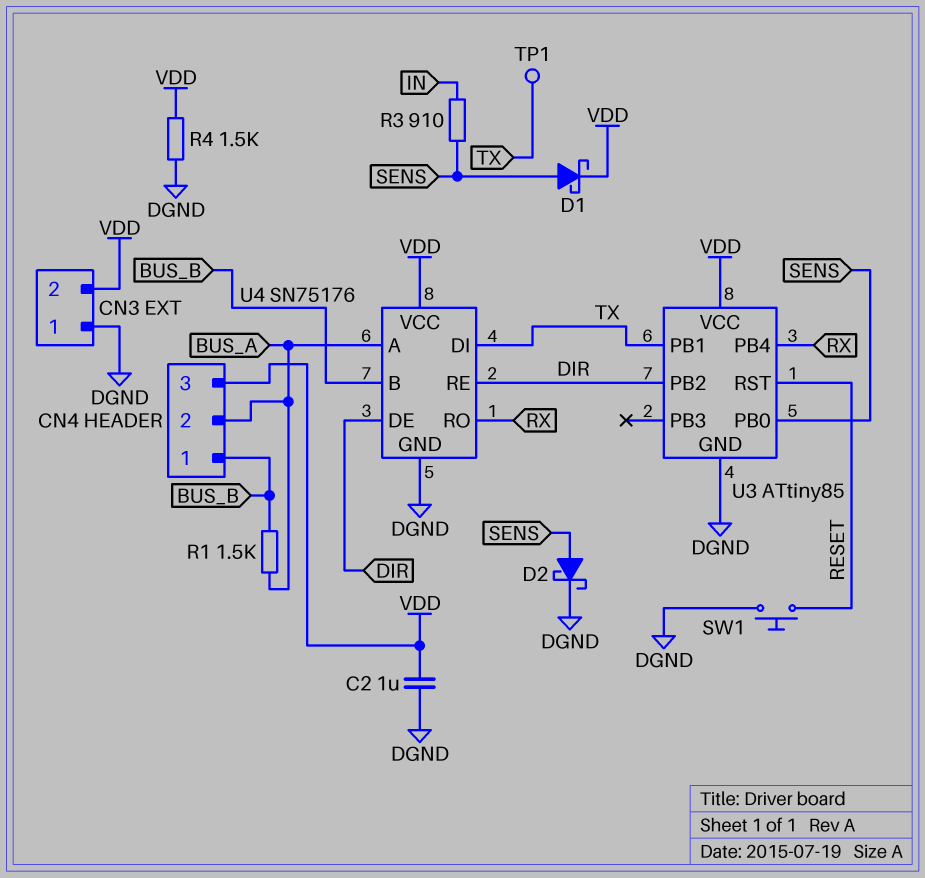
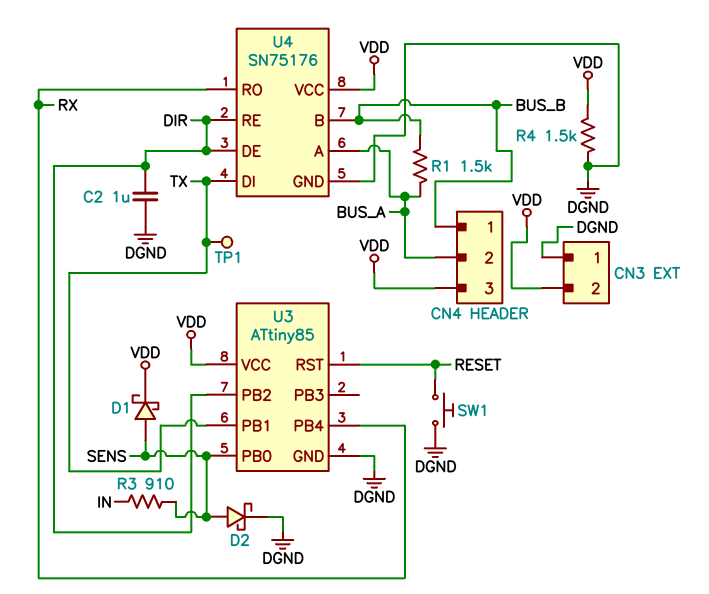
C2: 1uF (DGND, VDD) -> 1uF (DGND, DIR)

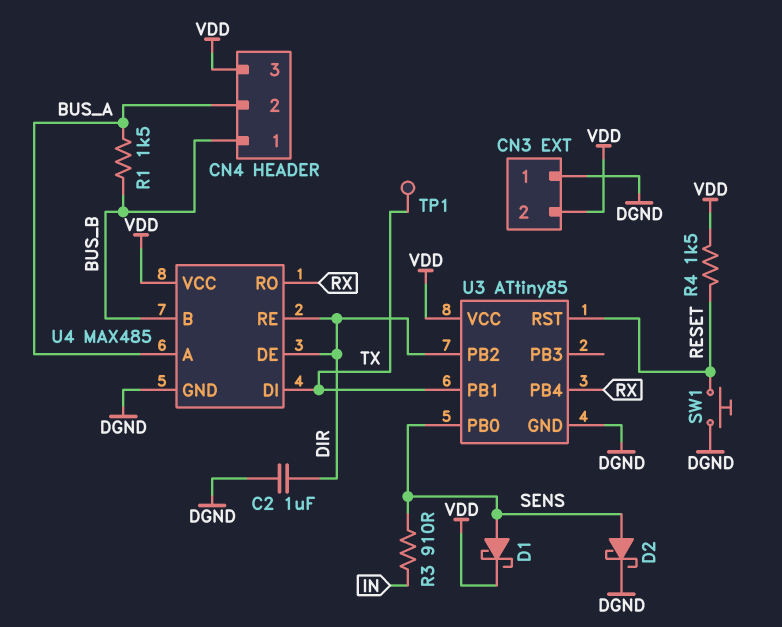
R4: 1.5k (DGND, VDD) -> 1.5k (RESET, VDD)
U4: SN75176 -> MAX485

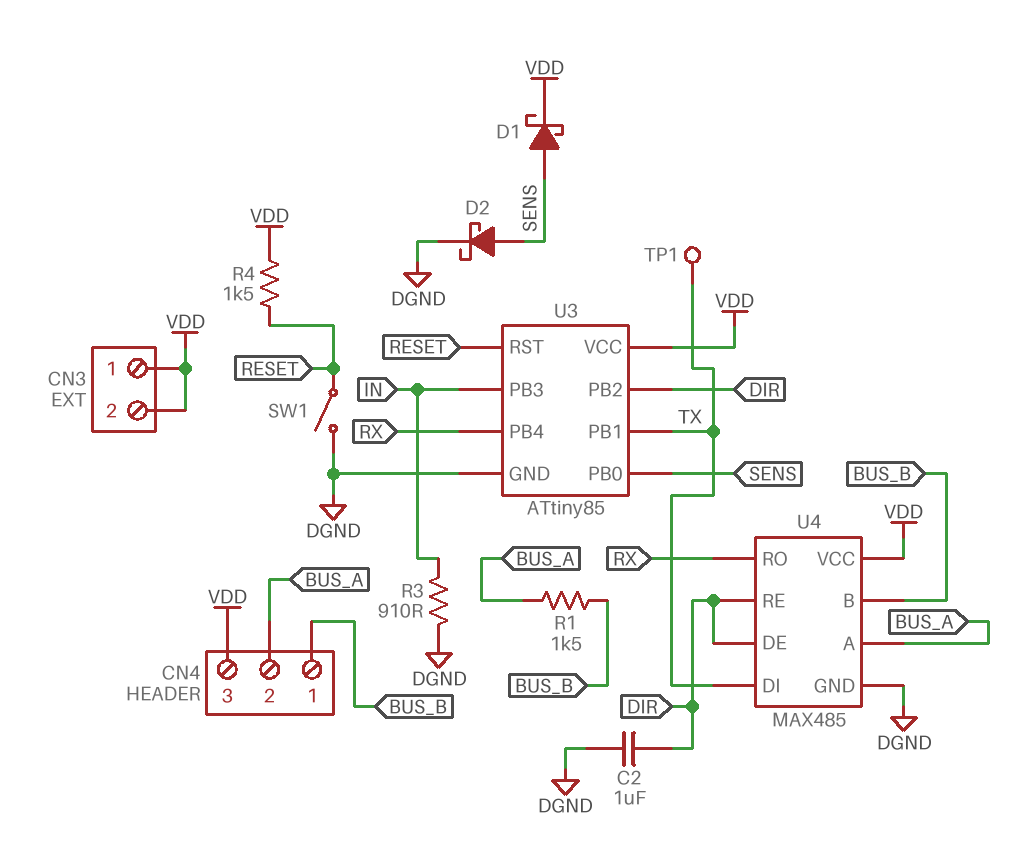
CN3 pin 1: DGND -> VDD
R3: 910 (IN, SENS) -> 910 (DGND, IN)
SW1: button (DGND, RESET) -> switch (DGND, RESET)
U3 pin PB3: none -> IN

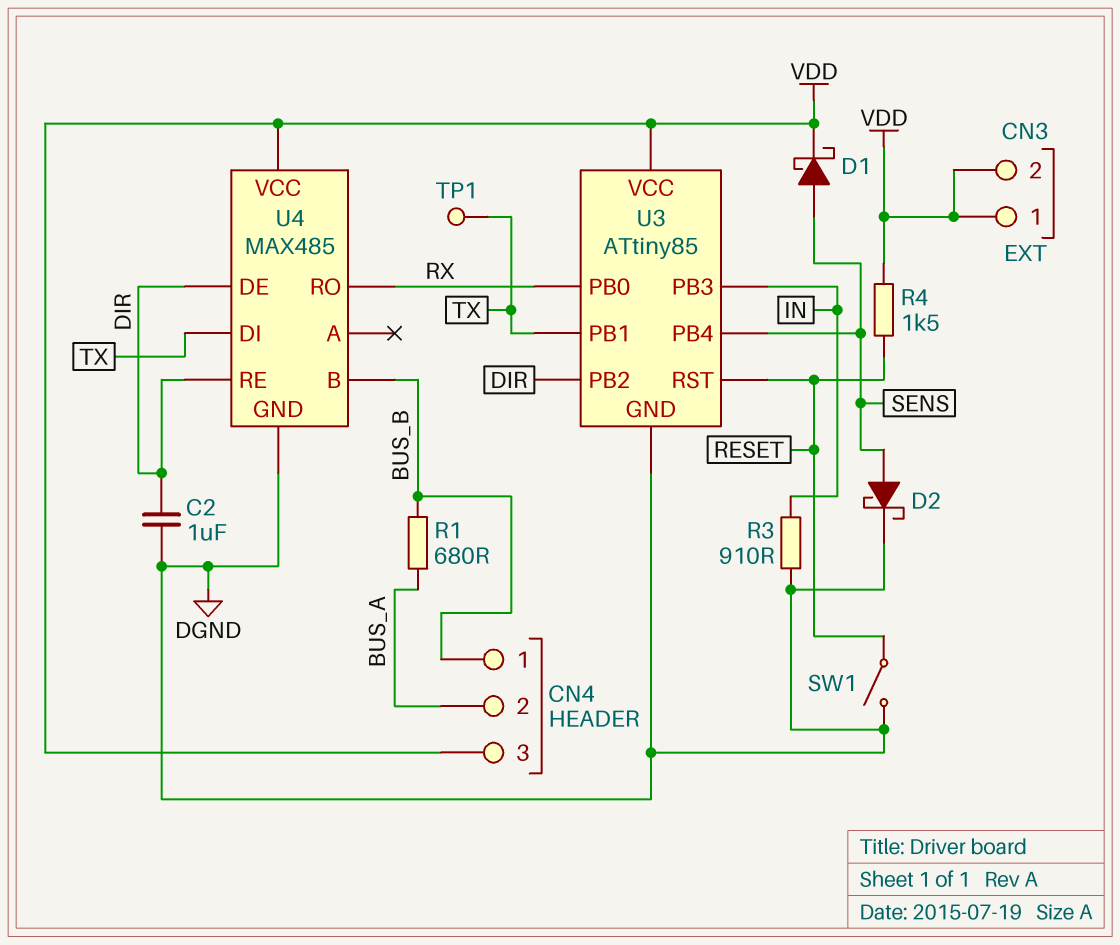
R1: 1.5k (BUS_A, BUS_B) -> 680 (BUS_A, BUS_B)
U3 pin PB0: SENS -> RX
U3 pin PB4: RX -> SENS
U4 pin A: BUS_A -> none

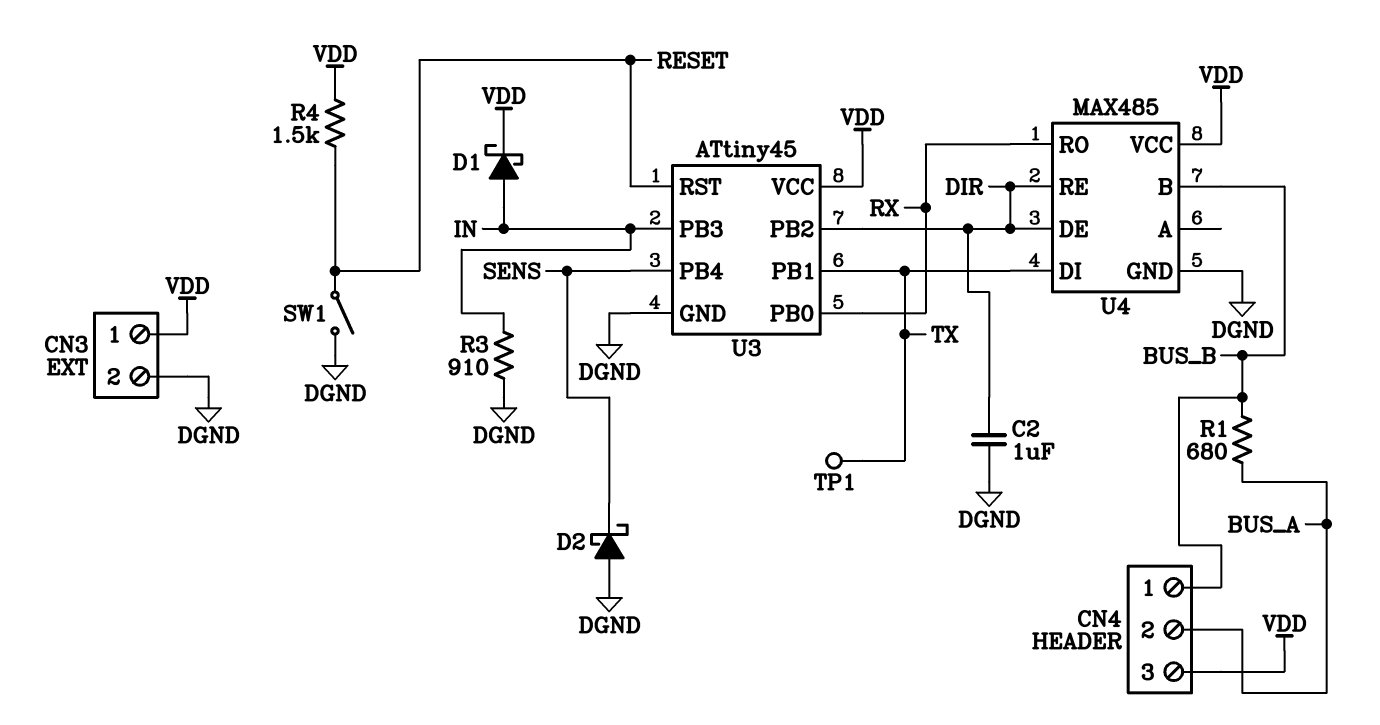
CN3 pin 2: VDD -> DGND
D1: schottky (A SENS, K VDD) -> schottky (A IN, K VDD)
D2: schottky (A SENS, K DGND) -> schottky (A DGND, K SENS)
U3: ATtiny85 -> ATtiny45

